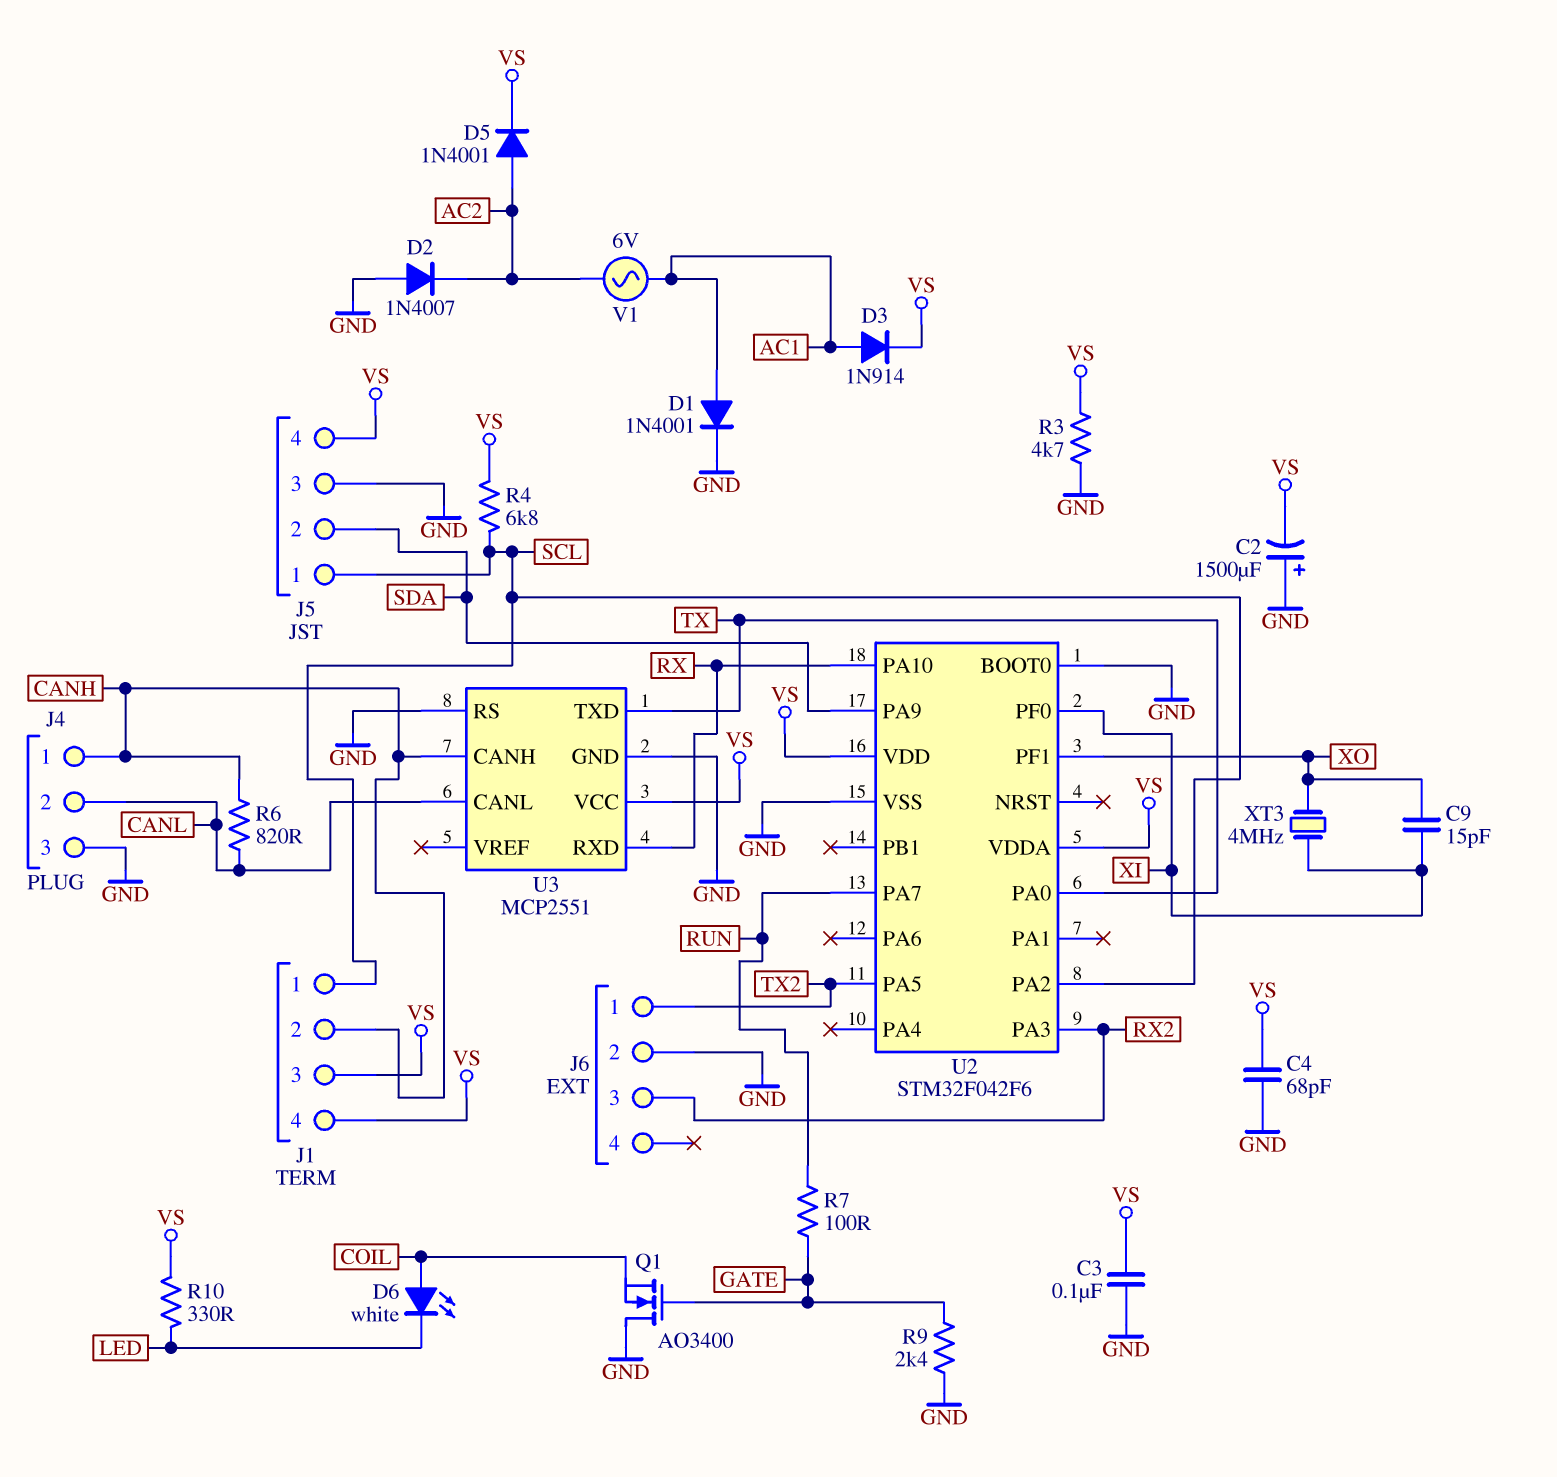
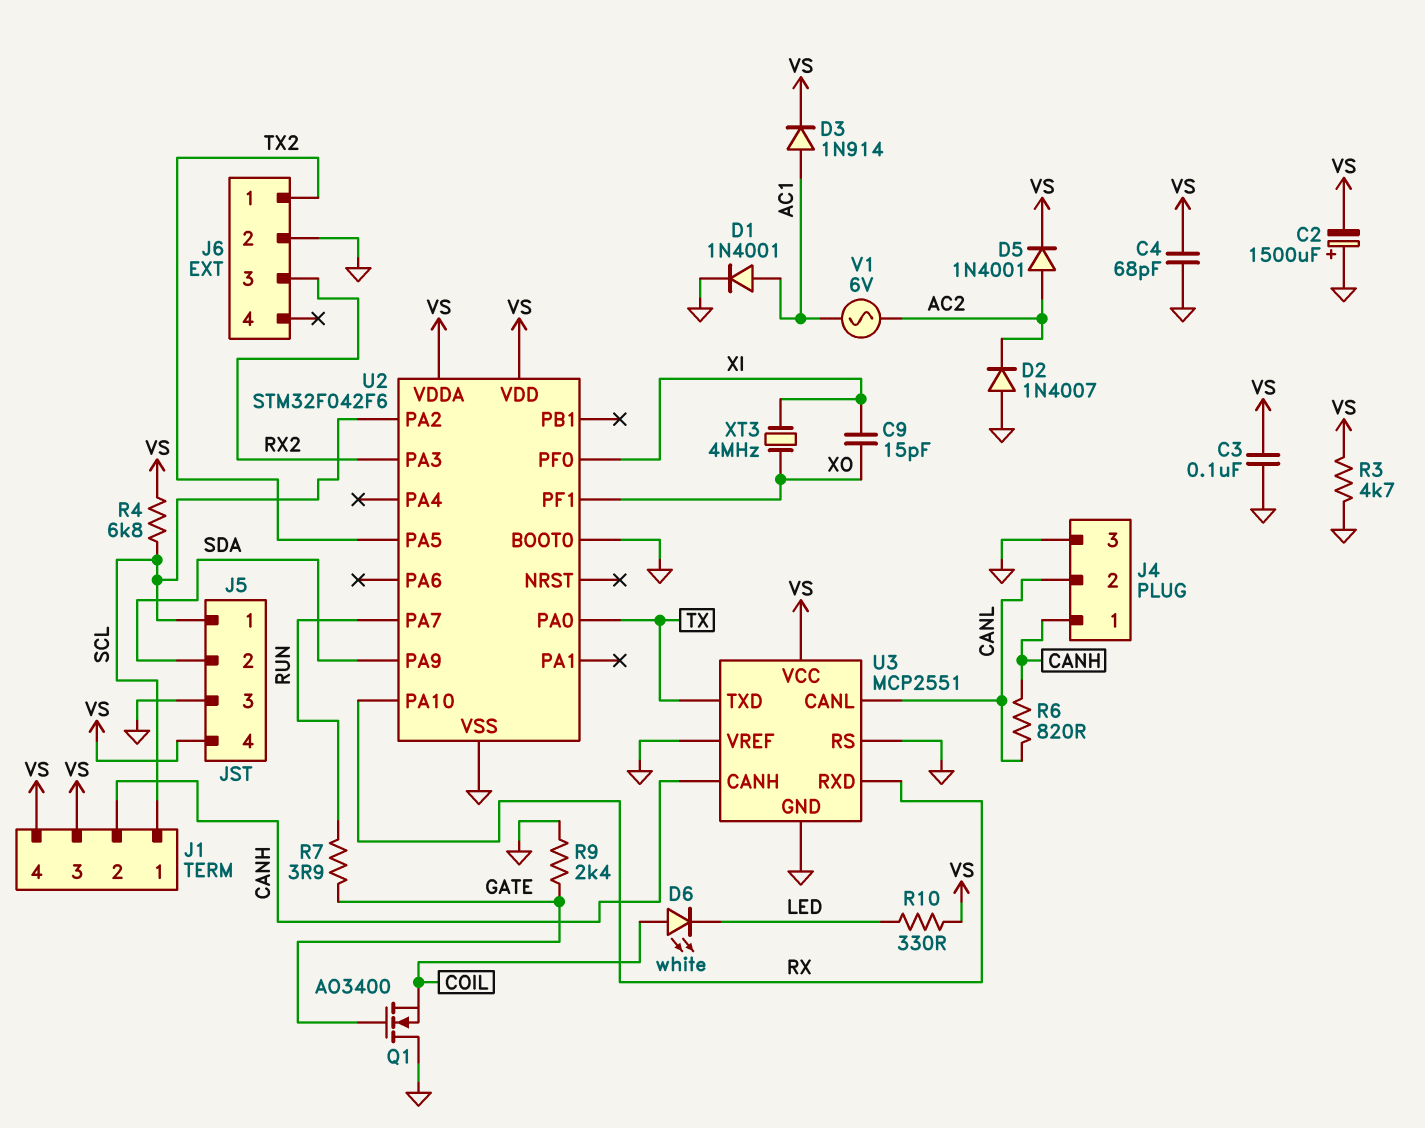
R7: 100 (GATE, RUN) -> 3.9 (GATE, RUN)
U3 pin VREF: none -> GND

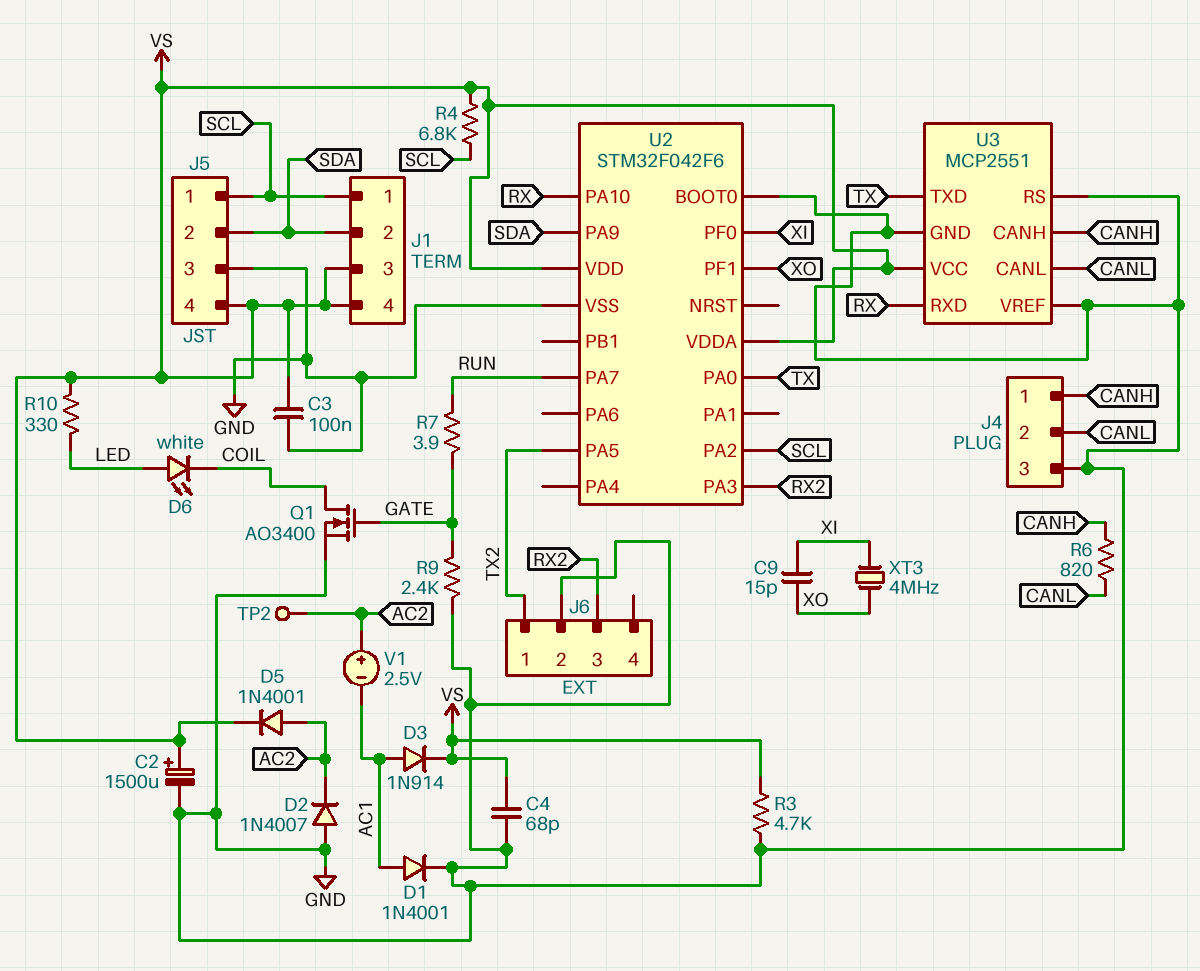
C2: 1500uF (plus GND, minus VS) -> 1500uF (plus VS, minus GND)
D6: LED white (A COIL, K LED) -> LED white (A LED, K COIL)
J1 pin 2: CANH -> SDA
Q1: NMOS AO3400 (G GATE, D GND, S COIL) -> NMOS AO3400 (G GATE, D COIL, S GND)
TP2: none -> test point (AC2)
V1: AC 6V (AC1, AC2) -> 2.5V (plus AC2, minus AC1)

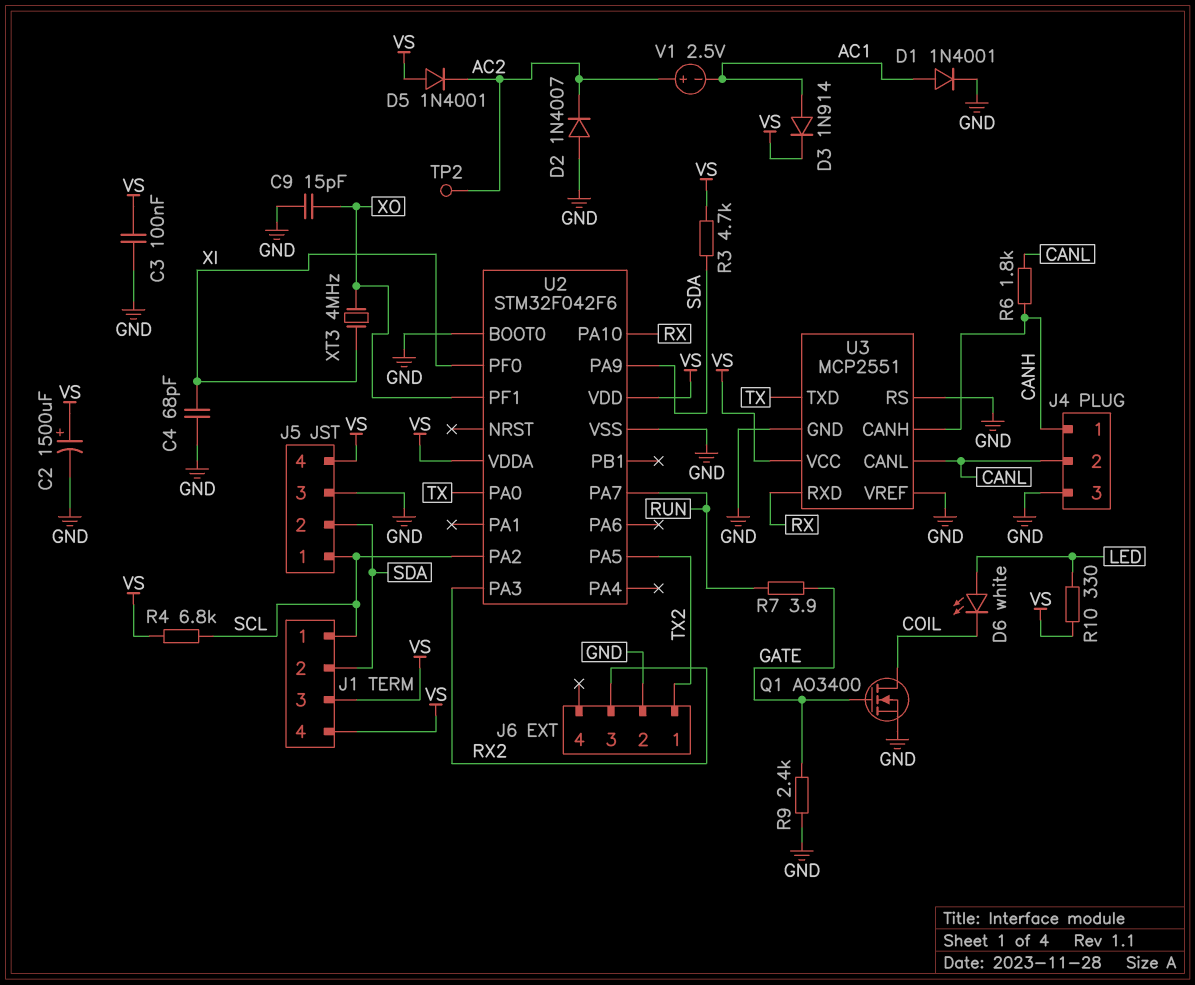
C4: 68pF (GND, VS) -> 68pF (GND, XI)
C9: 15pF (XI, XO) -> 15pF (GND, XO)
D5: diode 1N4001 (A AC2, K VS) -> diode 1N4001 (A VS, K AC2)
R3: 4.7k (GND, VS) -> 4.7k (SDA, VS)
R6: 820 (CANH, CANL) -> 1.8k (CANH, CANL)

